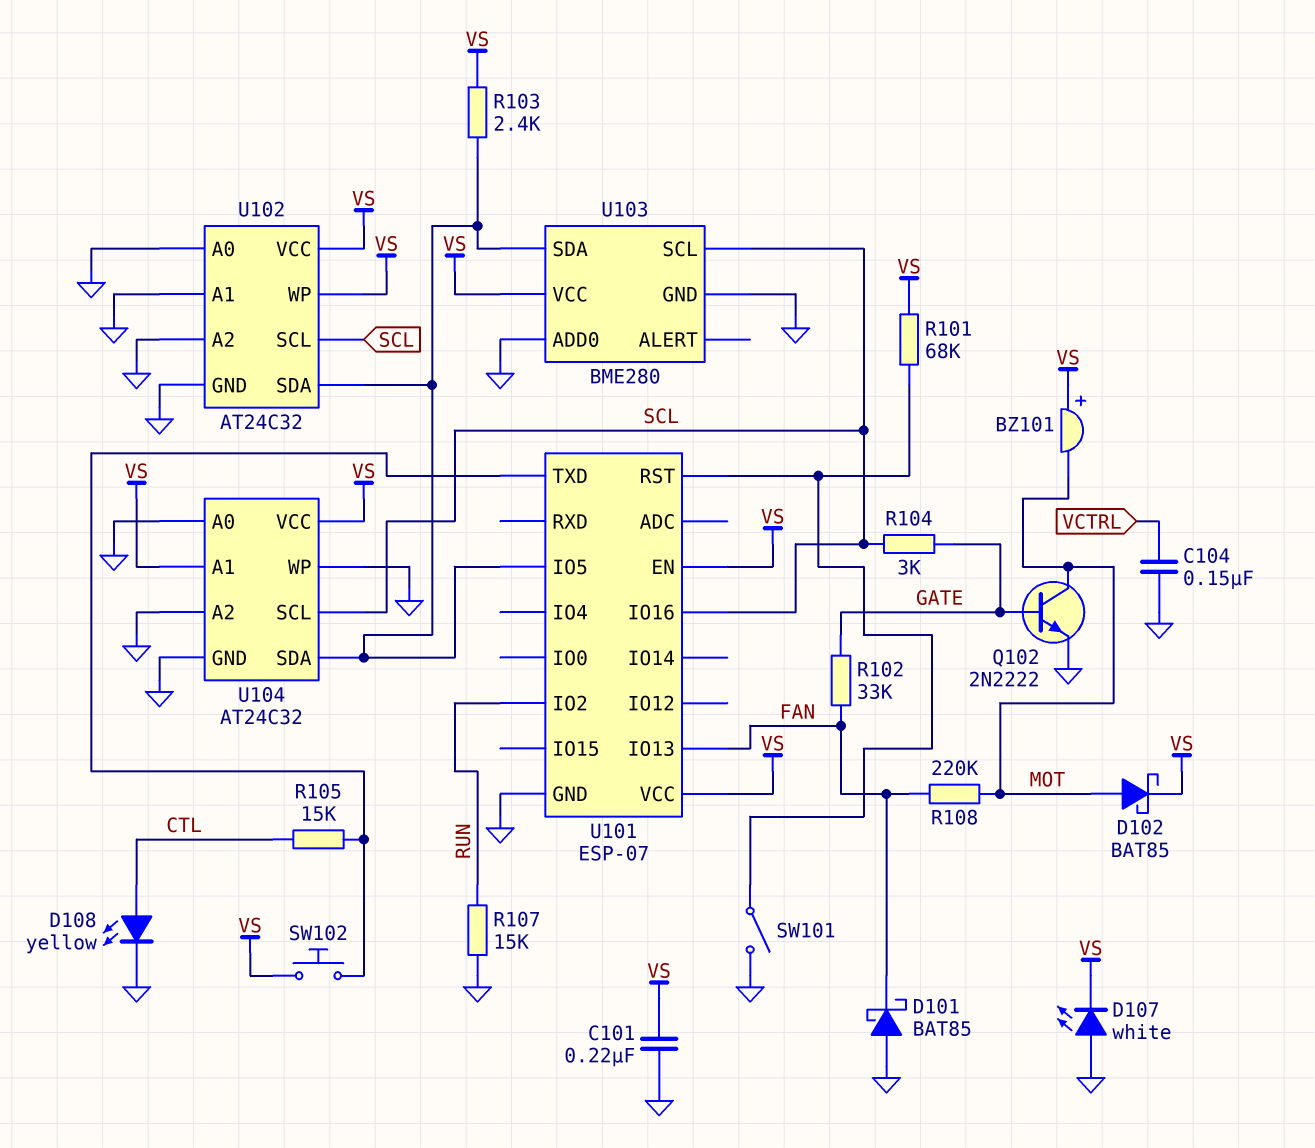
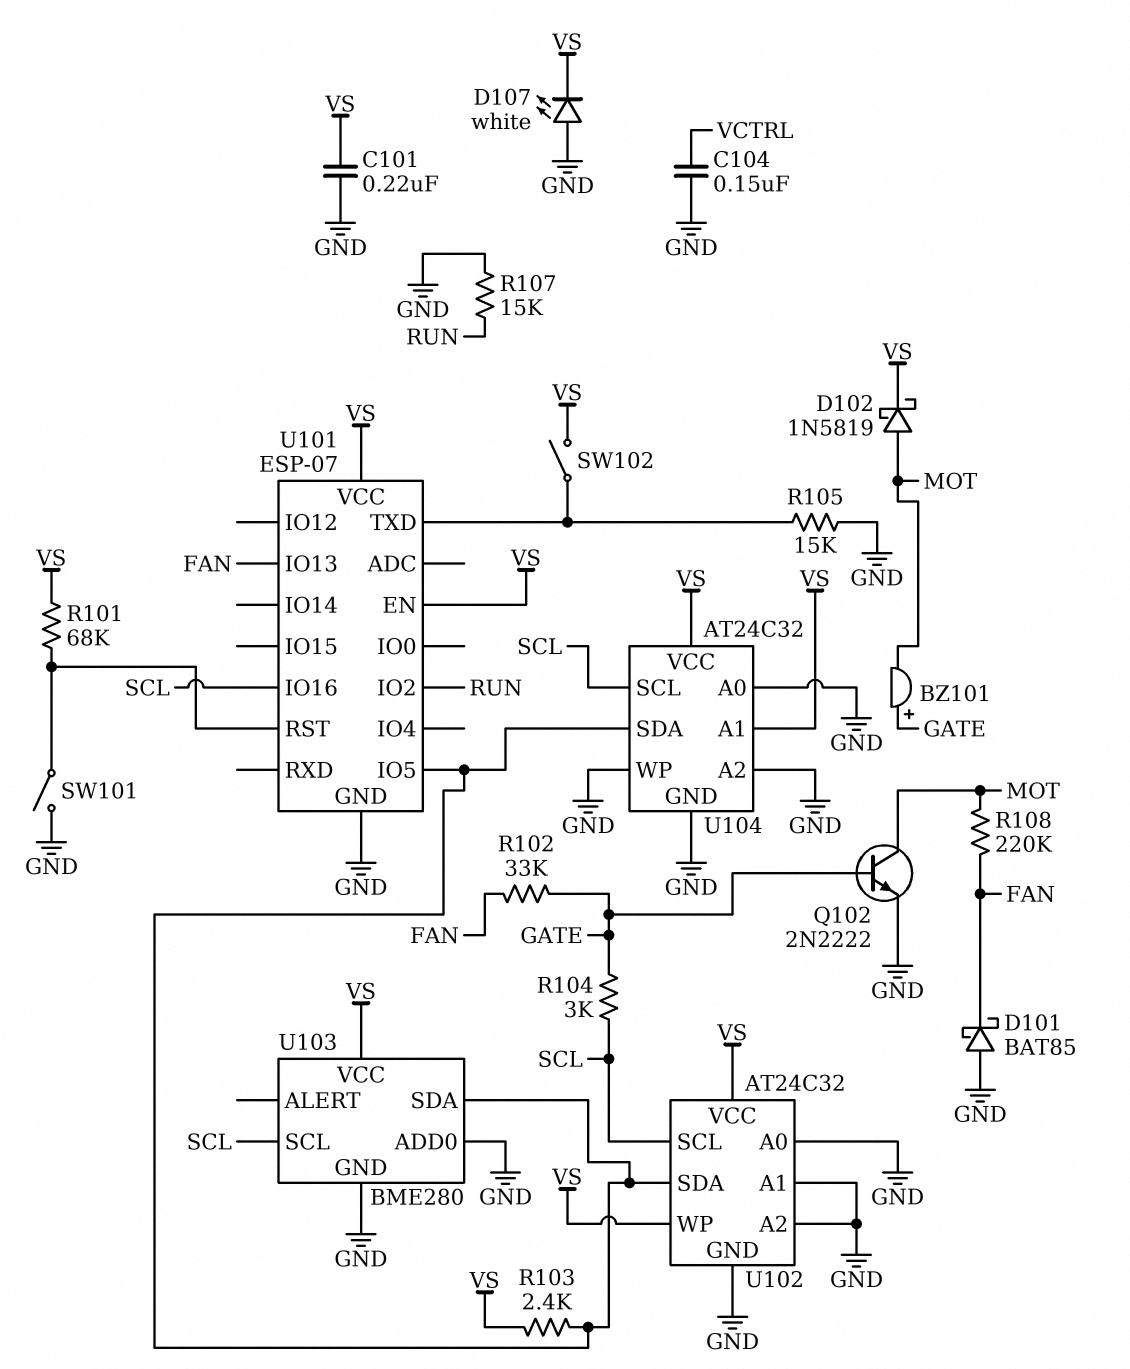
BZ101: buzzer (plus VS, minus MOT) -> buzzer (plus GATE, minus MOT)
D102: schottky BAT85 (A MOT, K VS) -> schottky 1N5819 (A MOT, K VS)
D108: LED yellow (A CTL, K GND) -> none
R105: 15k (CTL, U101/TXD) -> 15k (GND, U101/TXD)
SW102: button (U101/TXD, VS) -> switch (U101/TXD, VS)

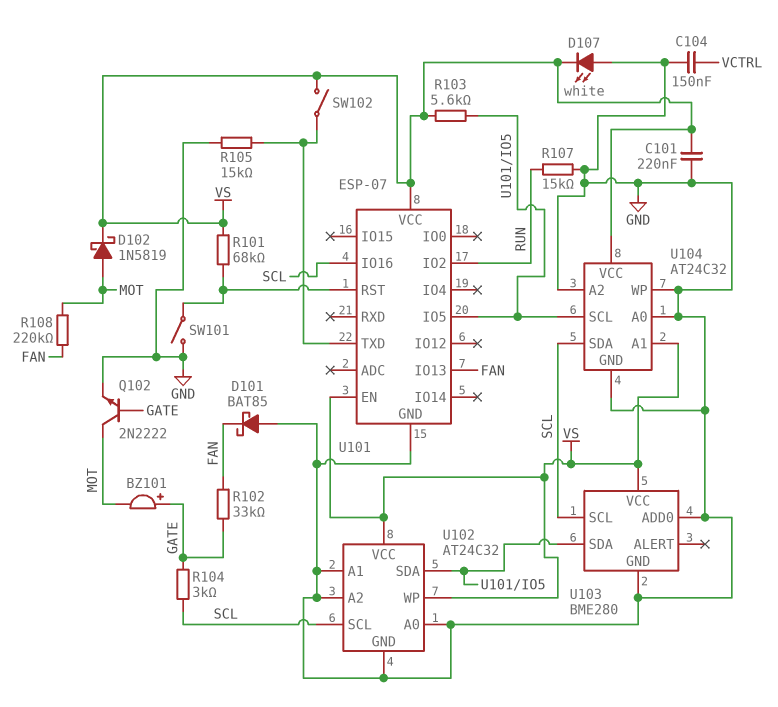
R103: 2.4k (U101/IO5, VS) -> 5.6k (U101/IO5, VS)
U104 pin SCL: SCL -> U101/IO5
U104 pin SDA: U101/IO5 -> SCL

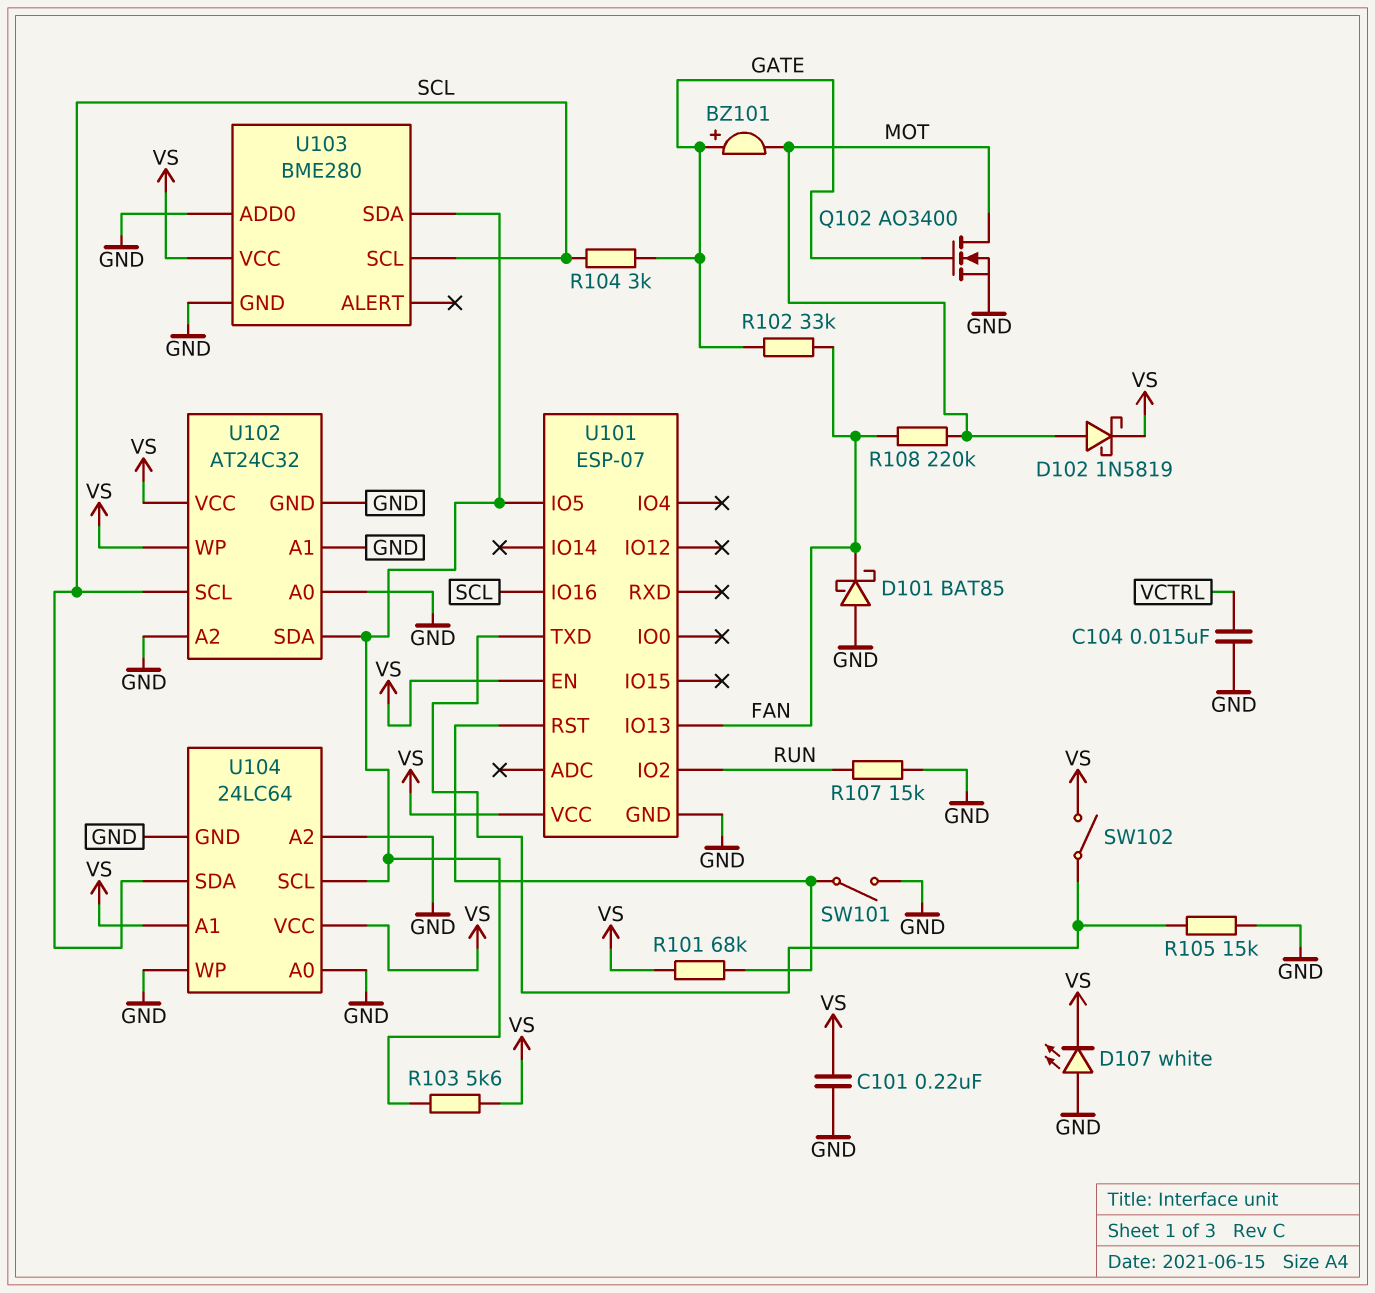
C104: 150nF (GND, VCTRL) -> 15nF (GND, VCTRL)
Q102: NPN 2N2222 (B GATE, C MOT, E GND) -> NMOS AO3400 (G GATE, D MOT, S GND)
U104: AT24C32 -> 24LC64

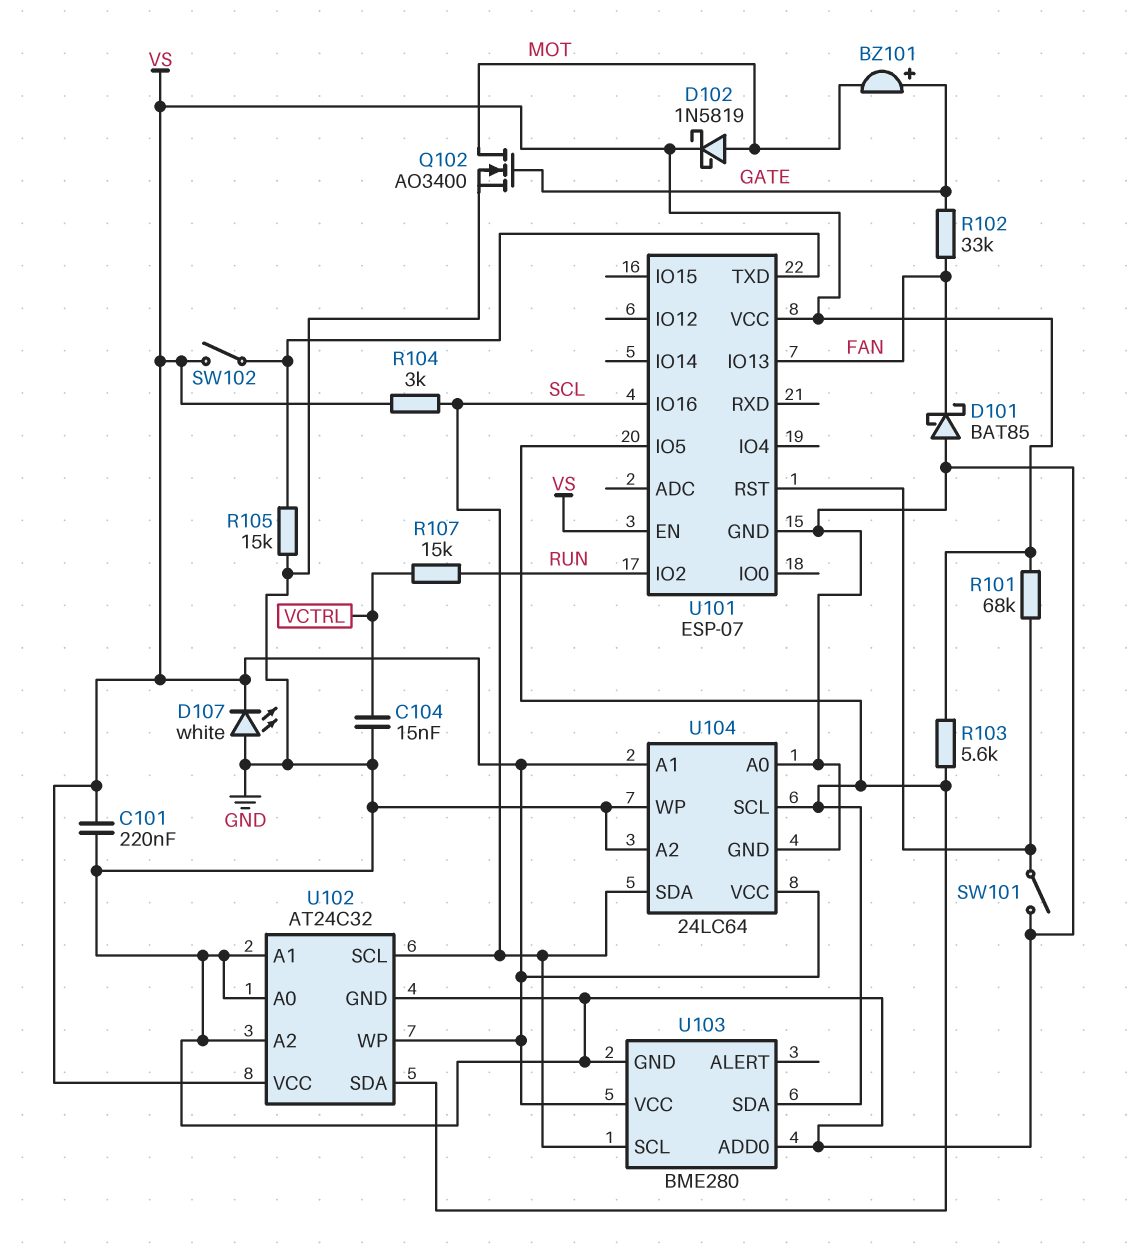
R104: 3k (GATE, SCL) -> 3k (SCL, VS)
R107: 15k (GND, RUN) -> 15k (RUN, VCTRL)
R108: 220k (FAN, MOT) -> none

